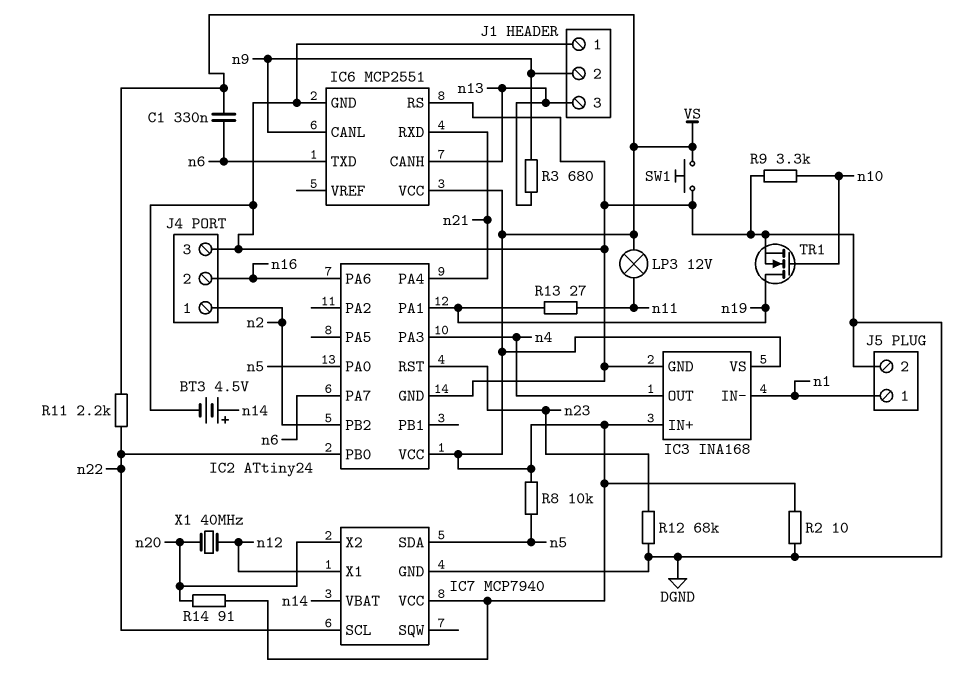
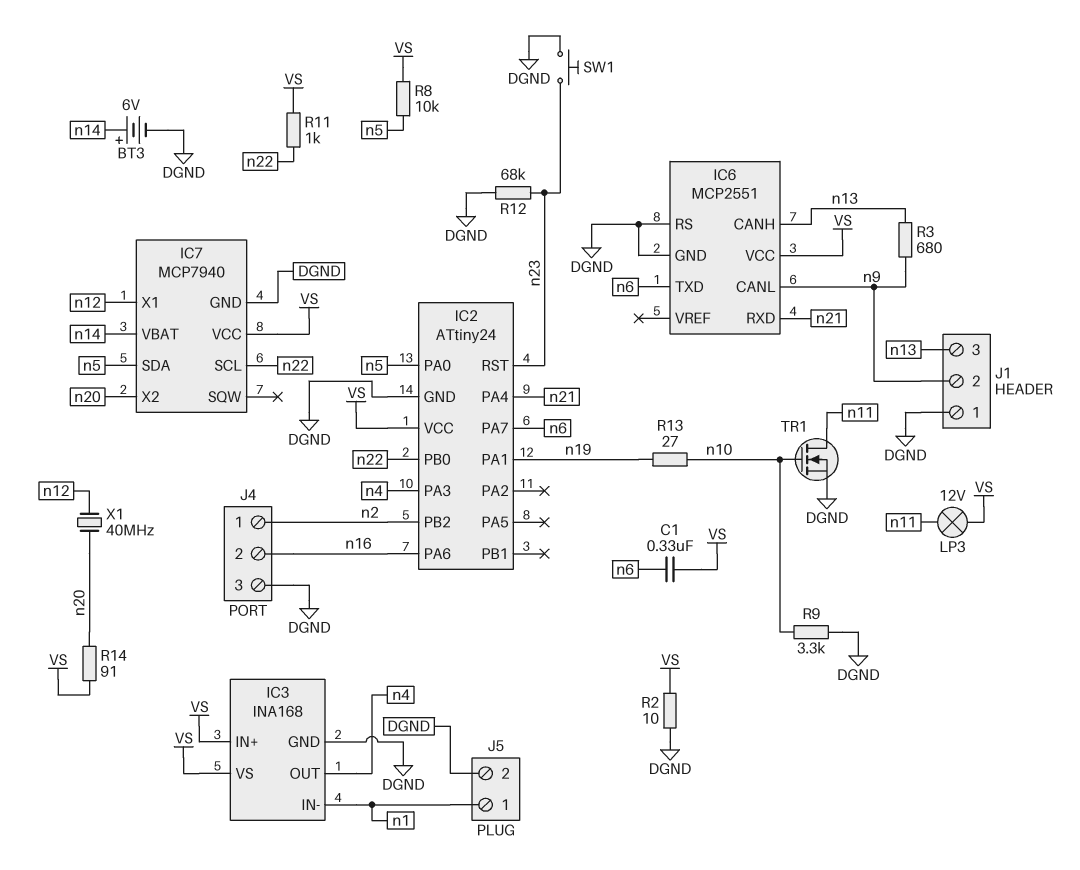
BT3: 4.5V (plus n14, minus DGND) -> 6V (plus n14, minus DGND)
R11: 2.2k (VS, n22) -> 1k (VS, n22)
R13: 27 (n11, n19) -> 27 (n10, n19)
SW1: button (DGND, VS) -> button (DGND, n23)
TR1: NMOS (G n10, D n19, S DGND) -> NMOS (G n10, D n11, S DGND)

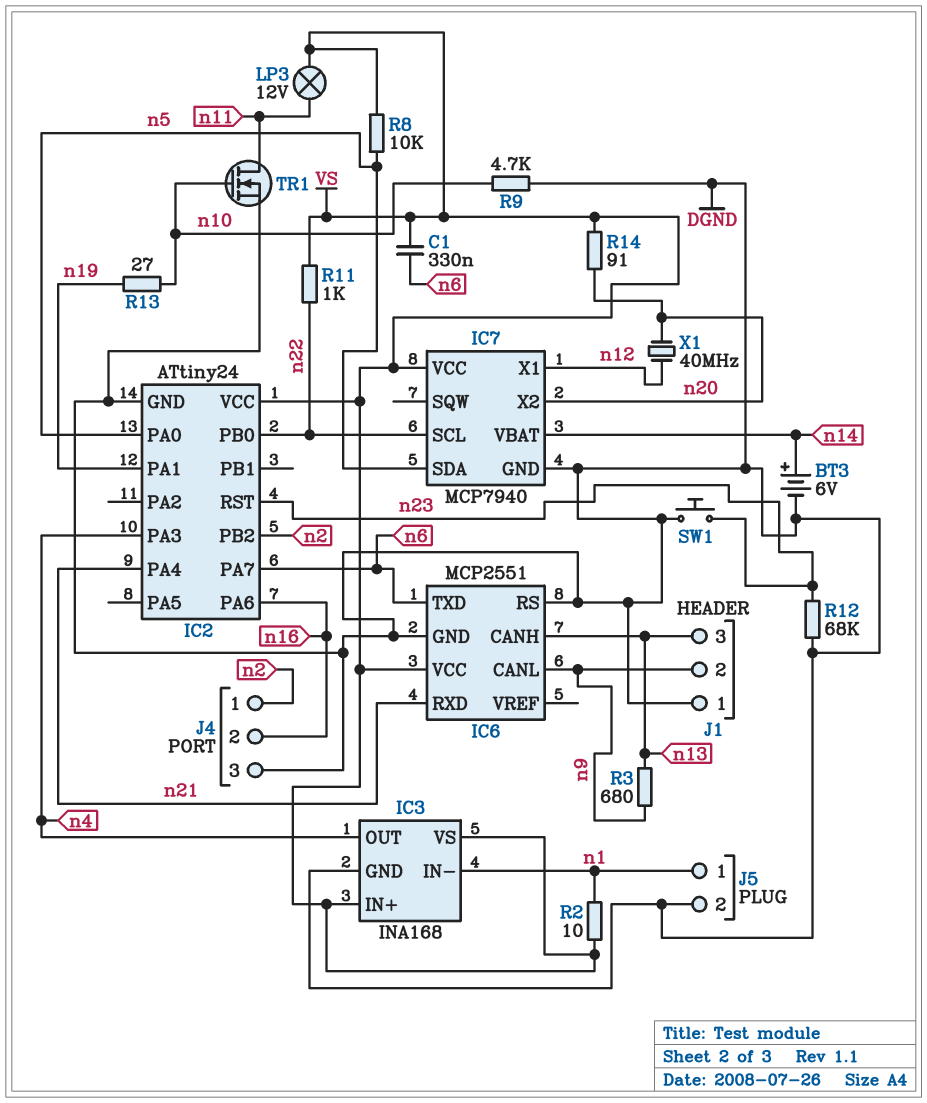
R2: 10 (DGND, VS) -> 10 (VS, n1)
R9: 3.3k (DGND, n10) -> 4.7k (DGND, n10)

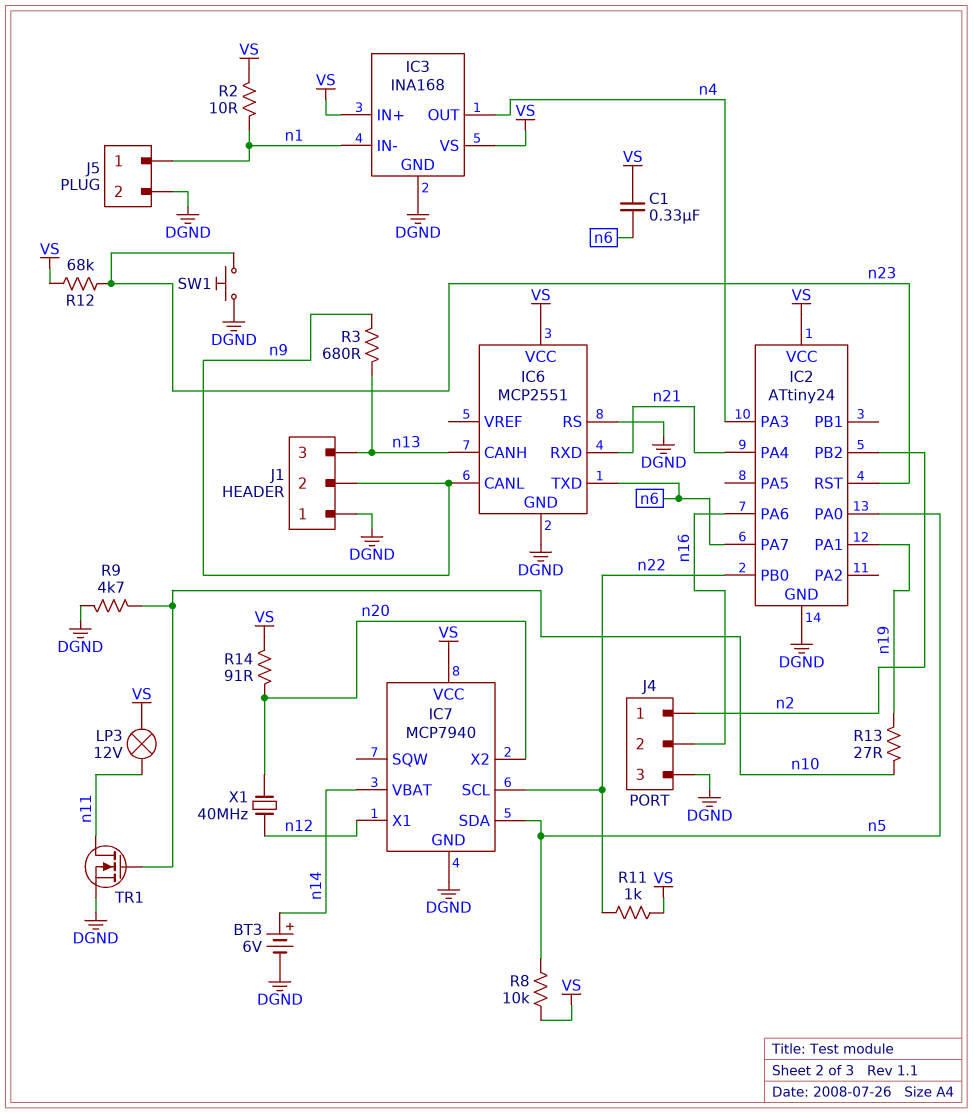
R12: 68k (DGND, n23) -> 68k (VS, n23)

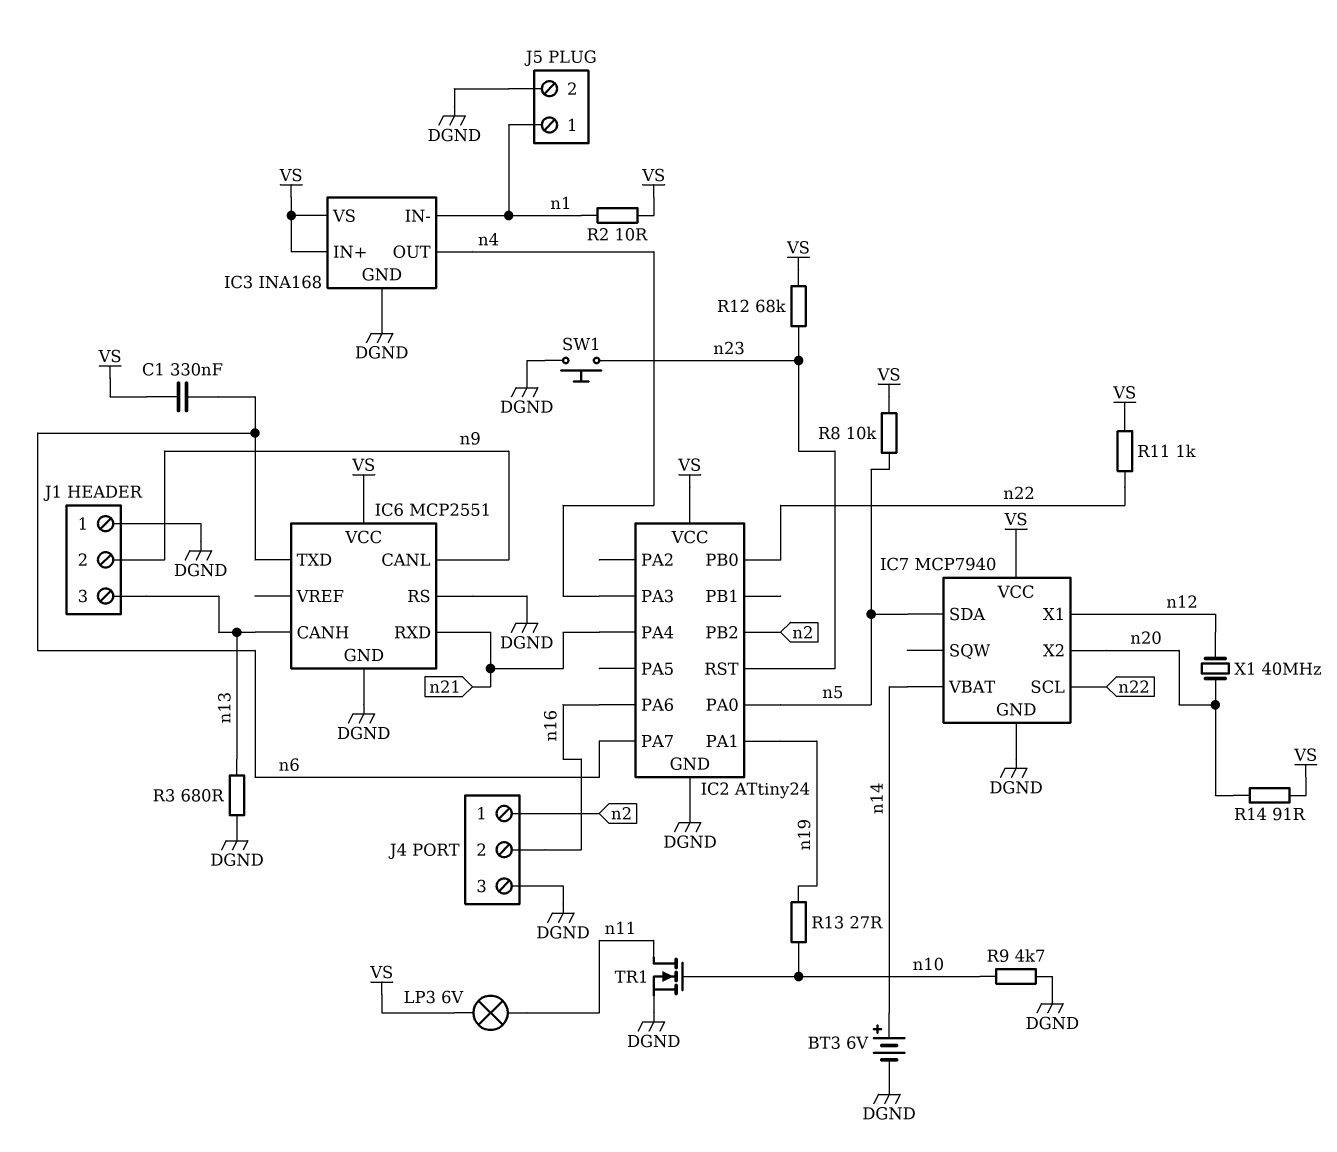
LP3: lamp 12V (VS, n11) -> lamp 6V (VS, n11)
R3: 680 (n9, n13) -> 680 (DGND, n13)

